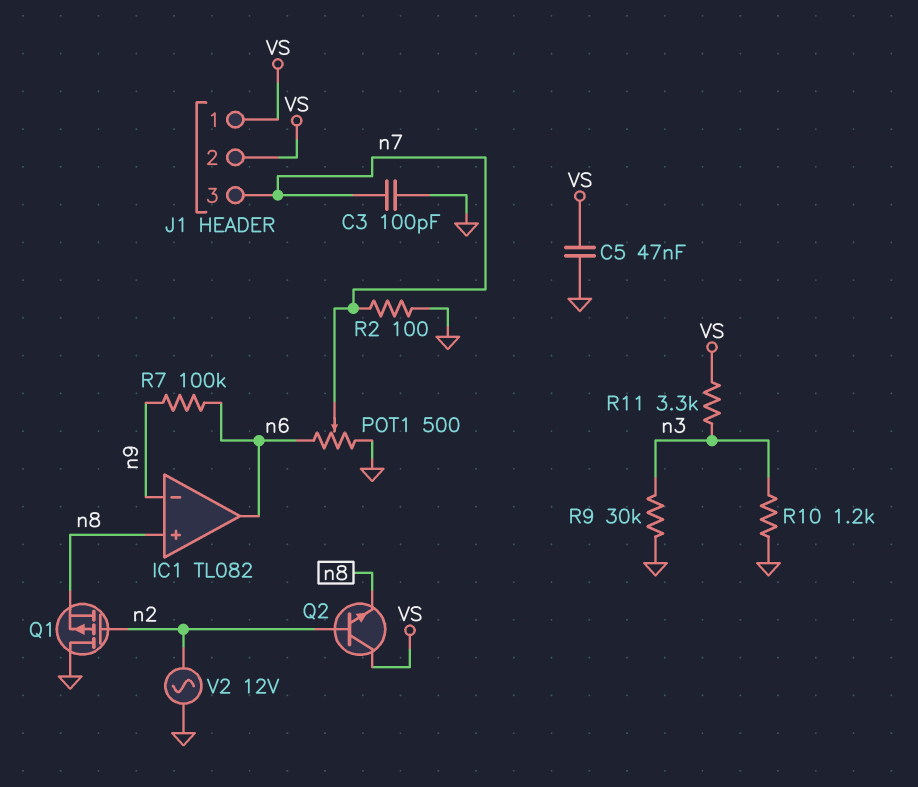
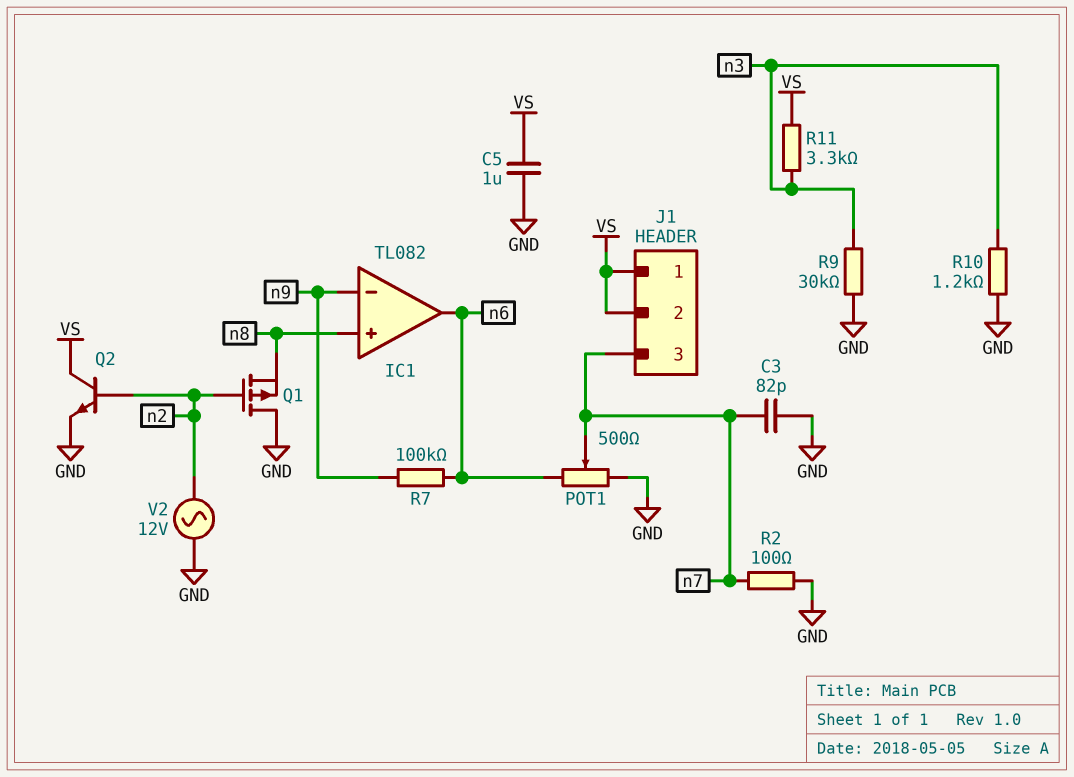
C3: 100pF (GND, n7) -> 82pF (GND, n7)
C5: 47nF (GND, VS) -> 1uF (GND, VS)
Q2: NPN (B n2, C VS, E n8) -> NPN (B n2, C VS, E GND)

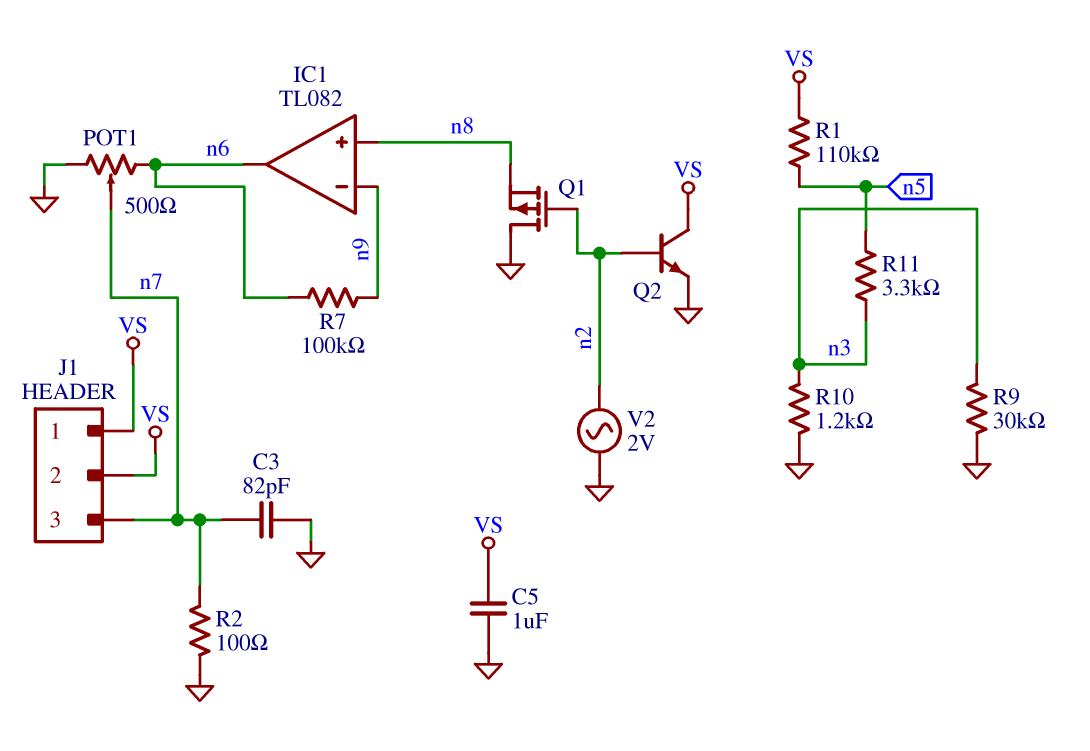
R1: none -> 110k (VS, n5)
R11: 3.3k (VS, n3) -> 3.3k (n3, n5)
V2: AC 12V (GND, n2) -> AC 2V (GND, n2)

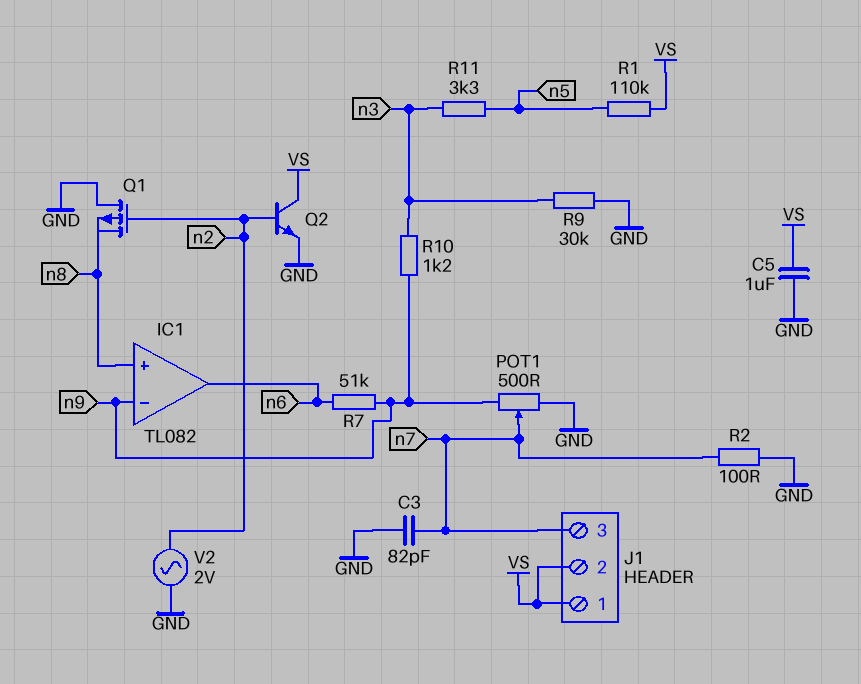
POT1: 500 (GND, n6, wiper n7) -> 500 (GND, n9, wiper n7)
R7: 100k (n6, n9) -> 51k (n6, n9)
R10: 1.2k (GND, n3) -> 1.2k (n3, n9)

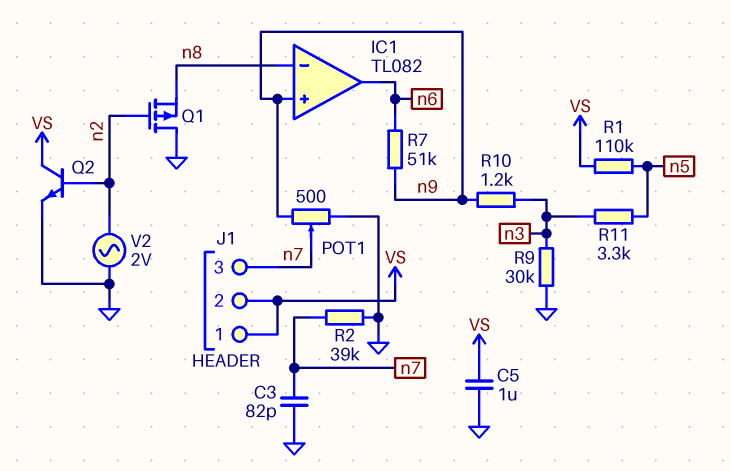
IC1 pin in+: n8 -> n9
IC1 pin in-: n9 -> n8
R2: 100 (GND, n7) -> 39k (GND, n7)

